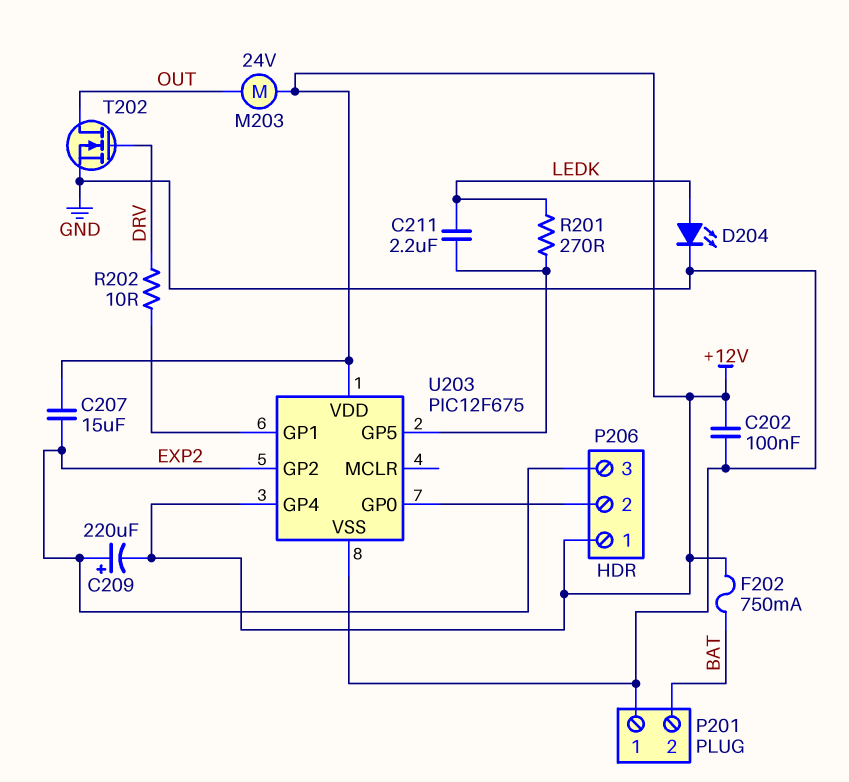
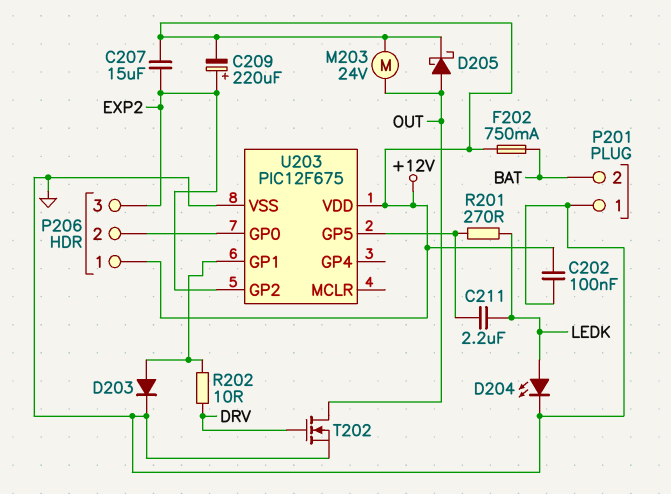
D203: none -> diode (A U203/GP1, K GND)
D205: none -> schottky (A OUT, K +12V)
U203 pin GP4: +12V -> none

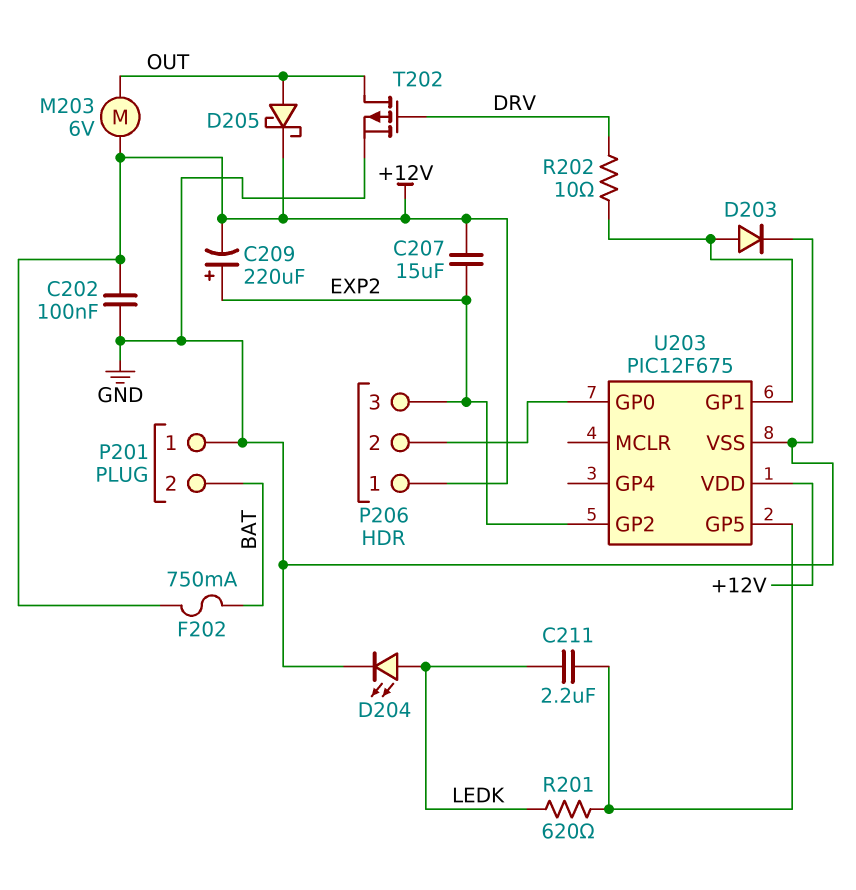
M203: motor 24V (+12V, OUT) -> motor 6V (+12V, OUT)
R201: 270 (LEDK, U203/GP5) -> 620 (LEDK, U203/GP5)
T202: NMOS (G DRV, D OUT, S GND) -> PMOS (G DRV, D OUT, S GND)

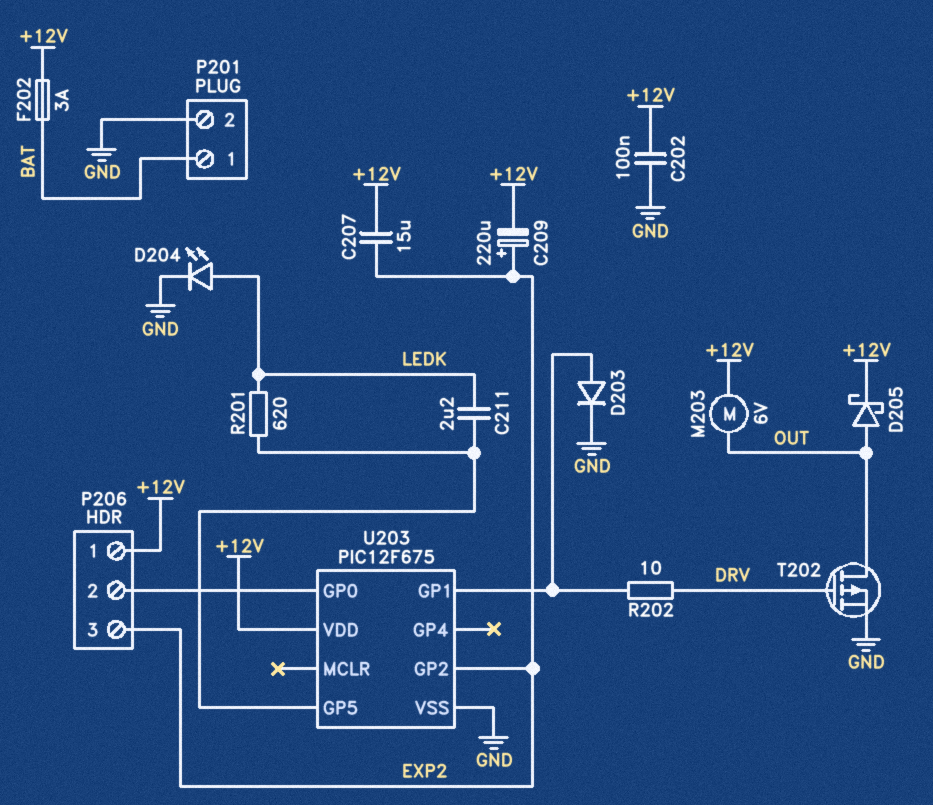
F202: 750mA (+12V, BAT) -> 3A (+12V, BAT)
P201 pin 1: GND -> BAT
P201 pin 2: BAT -> GND

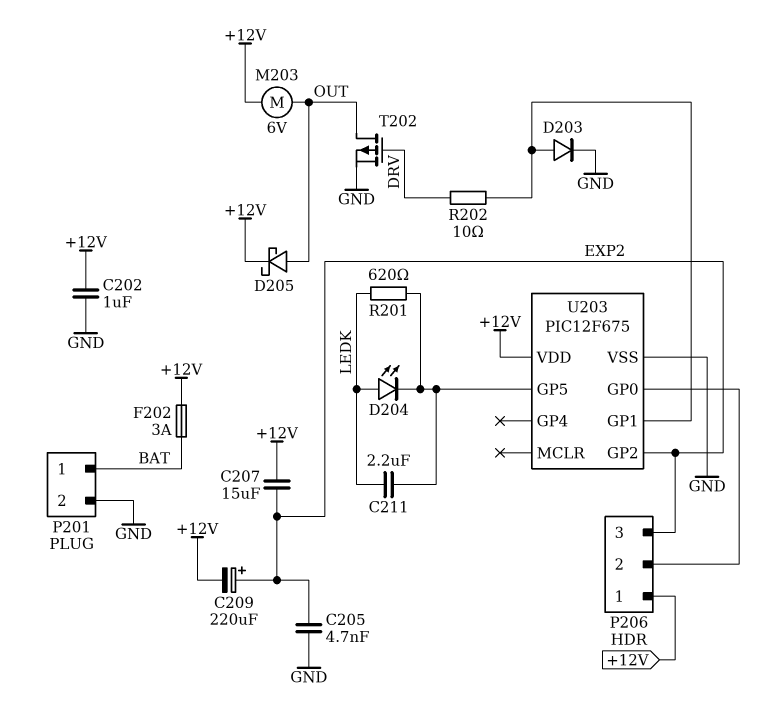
C202: 100nF (+12V, GND) -> 1uF (+12V, GND)
C205: none -> 4.7nF (EXP2, GND)
D204: LED (A LEDK, K GND) -> LED (A LEDK, K U203/GP5)

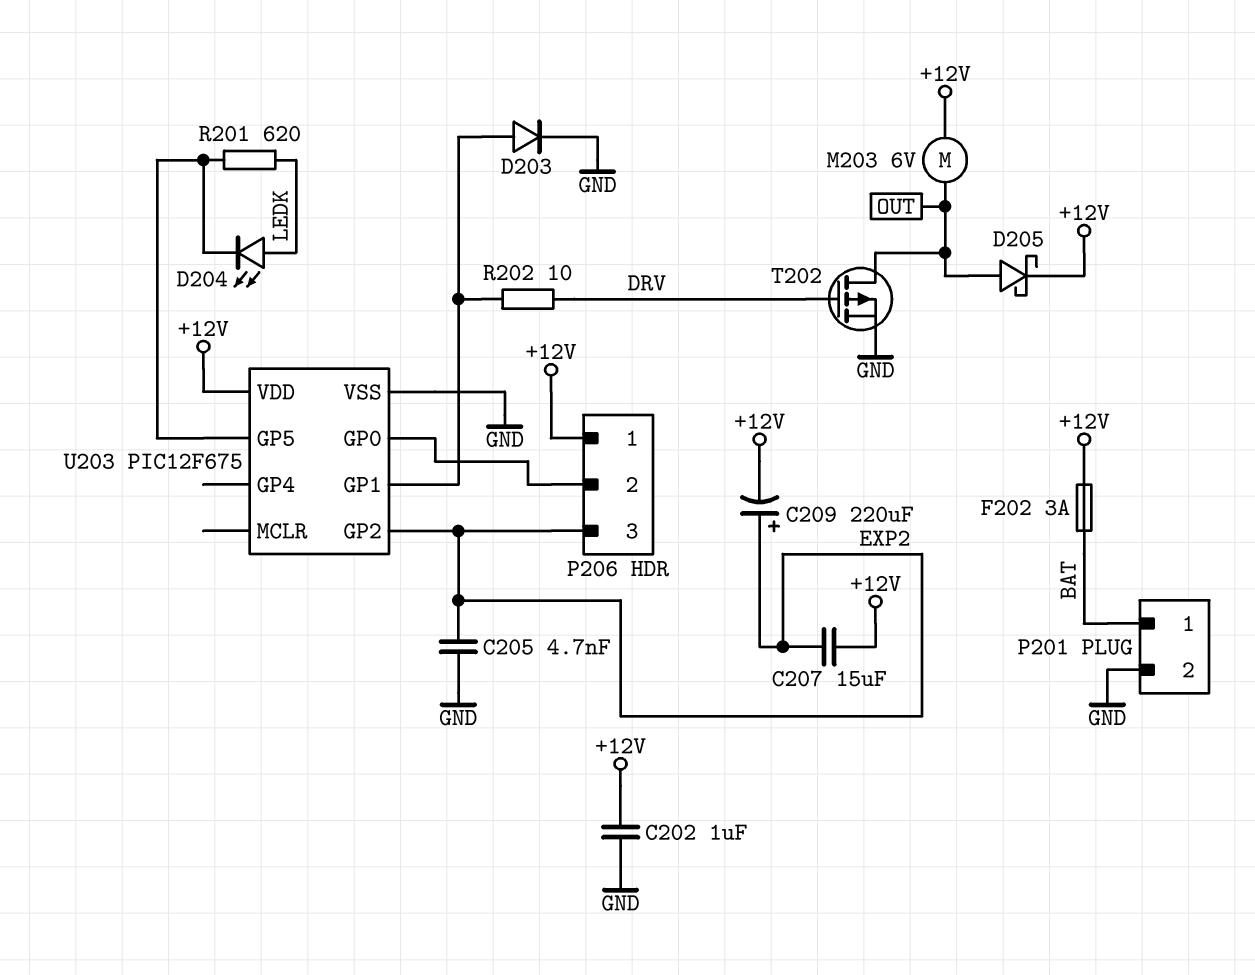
C211: 2.2uF (LEDK, U203/GP5) -> none

